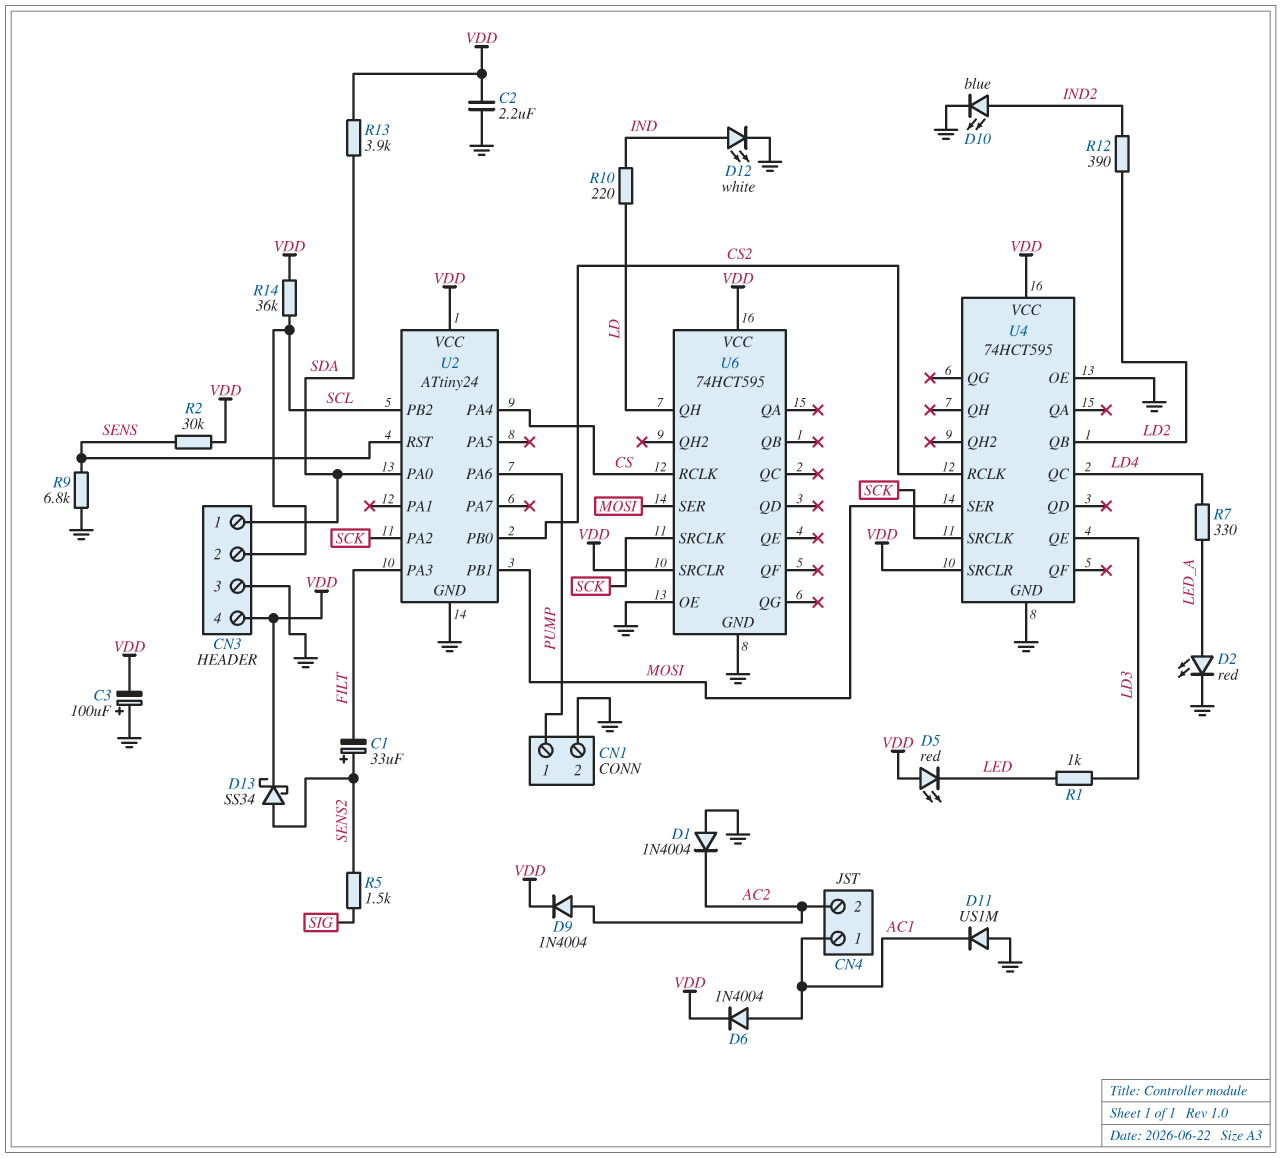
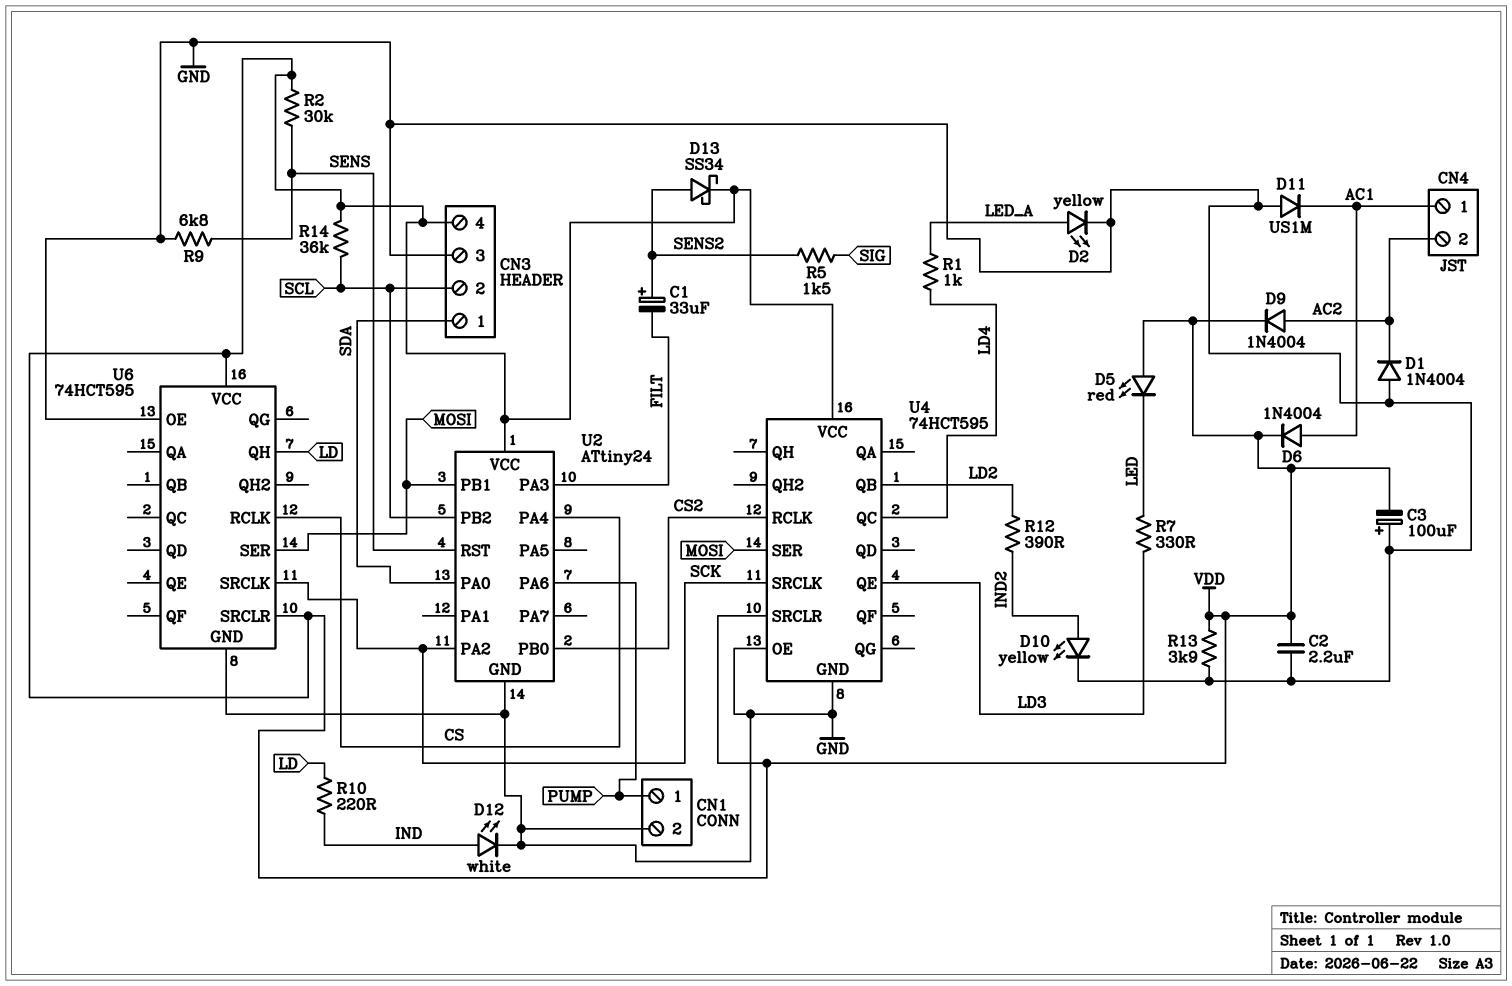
D2: LED red (A LED_A, K GND) -> LED yellow (A LED_A, K GND)
D10: LED blue (A IND2, K GND) -> LED yellow (A IND2, K GND)
R1: 1k (LD3, LED) -> 1k (LD4, LED_A)
R7: 330 (LD4, LED_A) -> 330 (LD3, LED)
R13: 3.9k (SDA, VDD) -> 3.9k (GND, VDD)

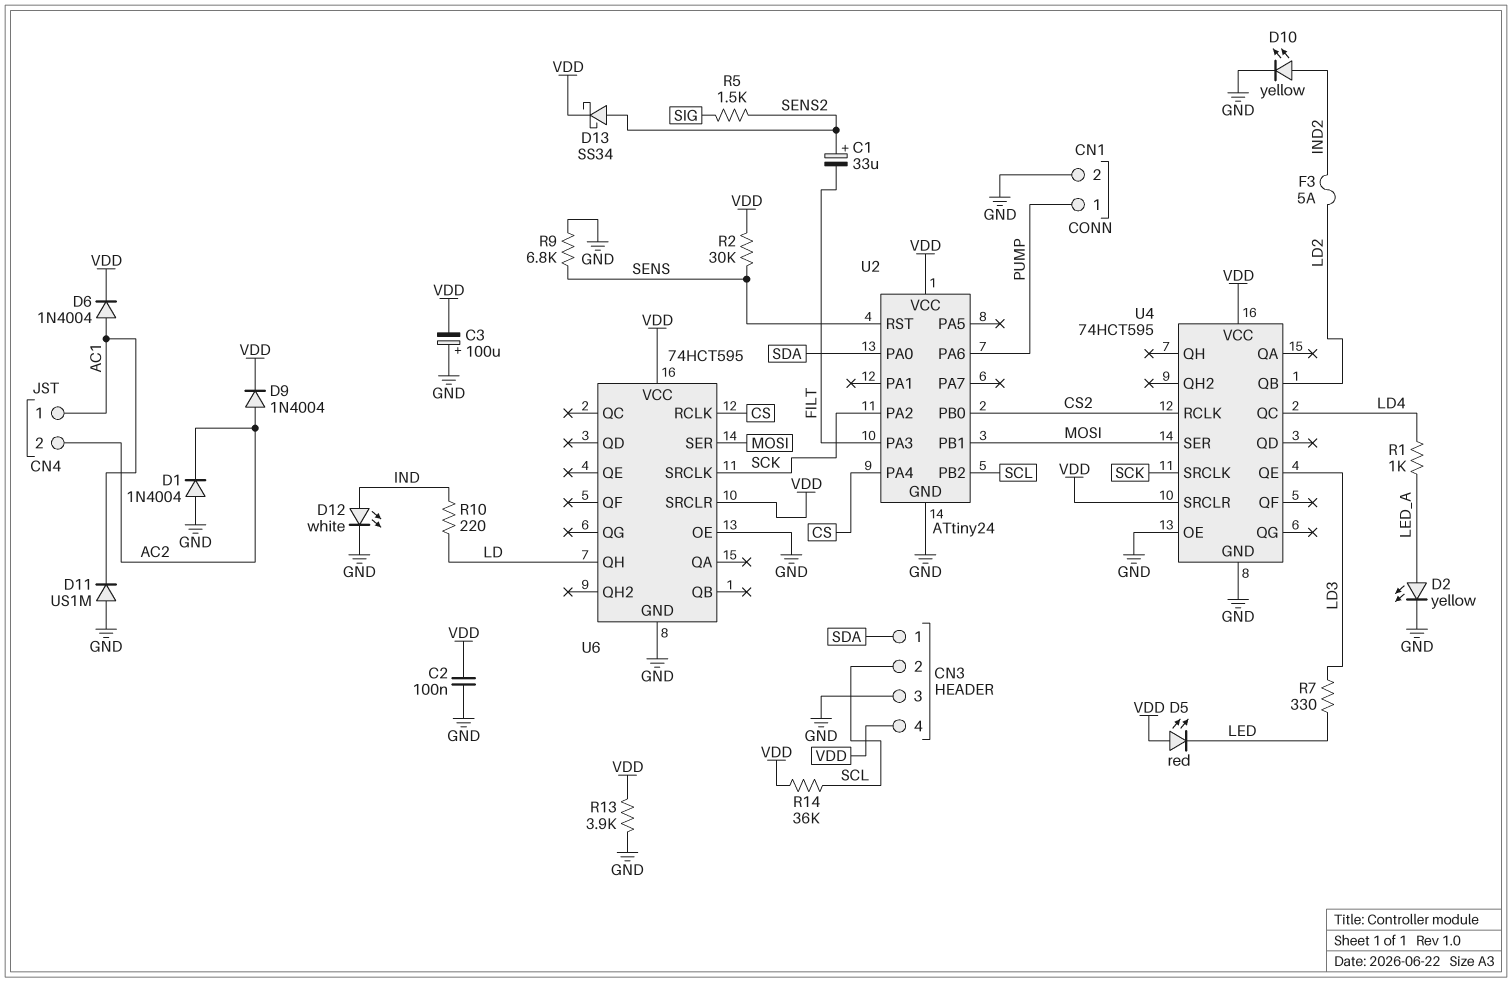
C2: 2.2uF (GND, VDD) -> 100nF (GND, VDD)
F3: none -> 5A (IND2, LD2)
R12: 390 (IND2, LD2) -> none

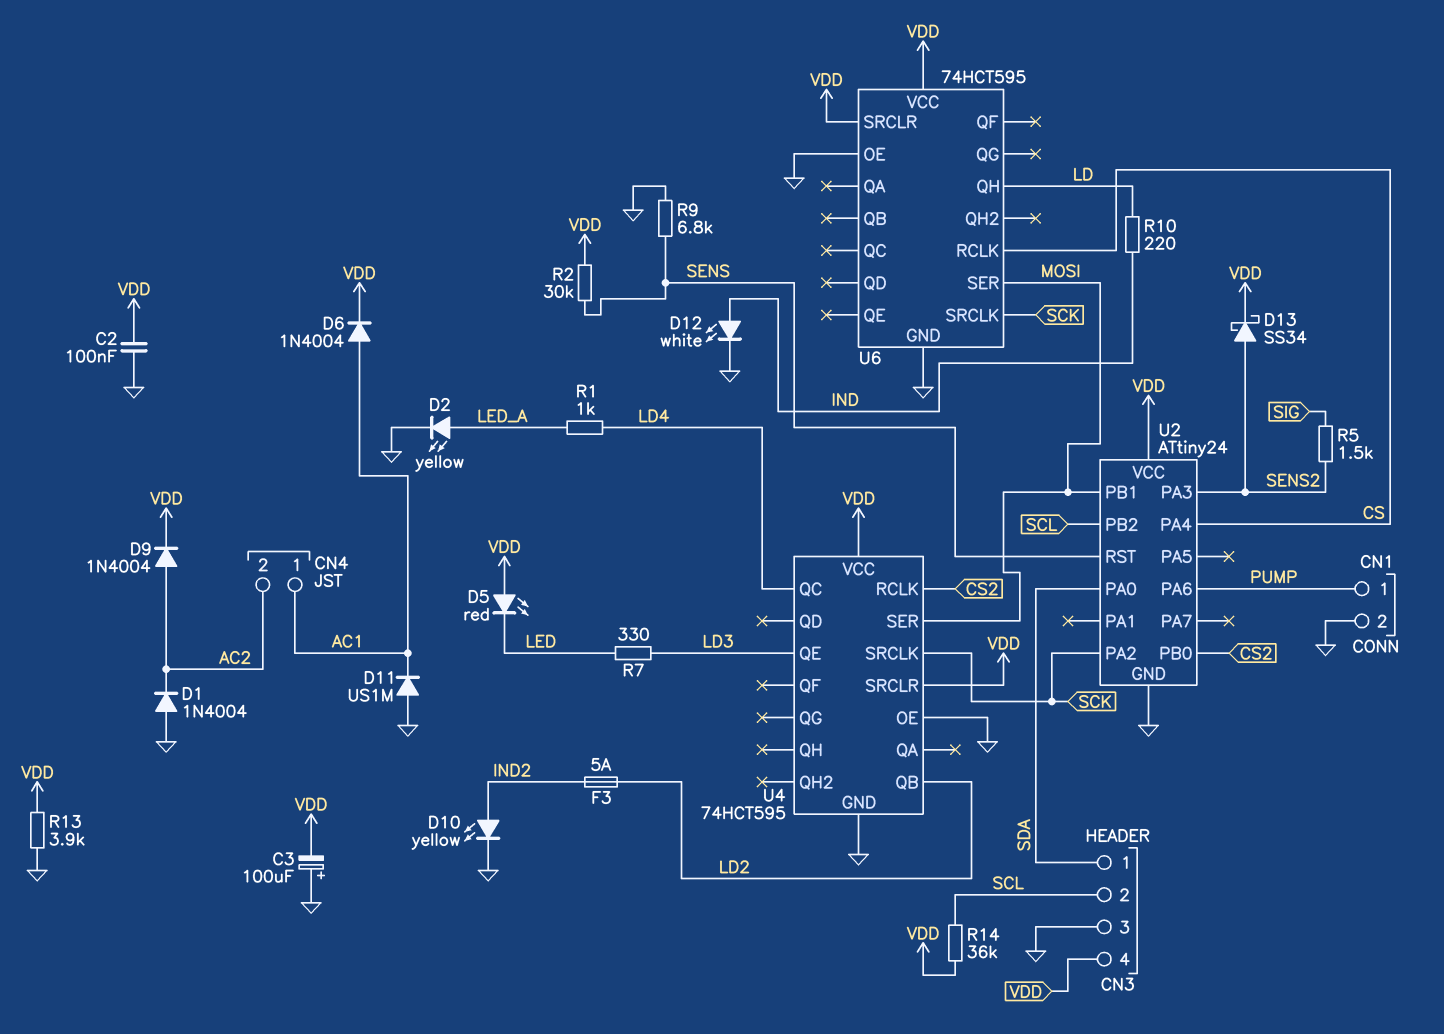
C1: 33uF (plus SENS2, minus FILT) -> none
U2 pin PA3: FILT -> SENS2

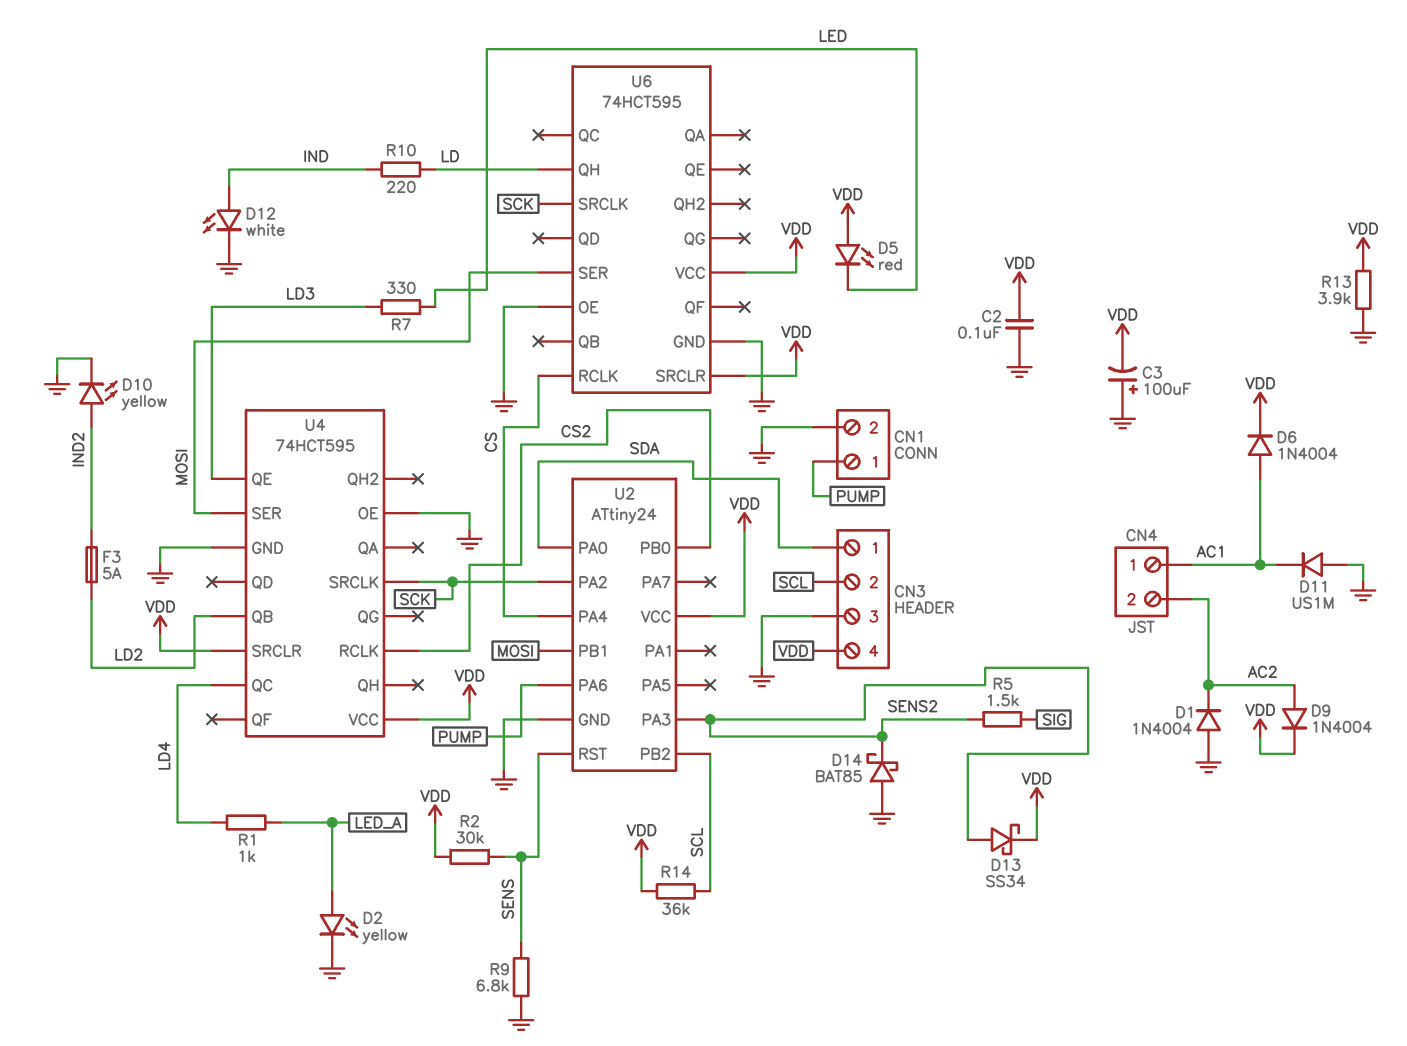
D14: none -> schottky BAT85 (A GND, K SENS2)

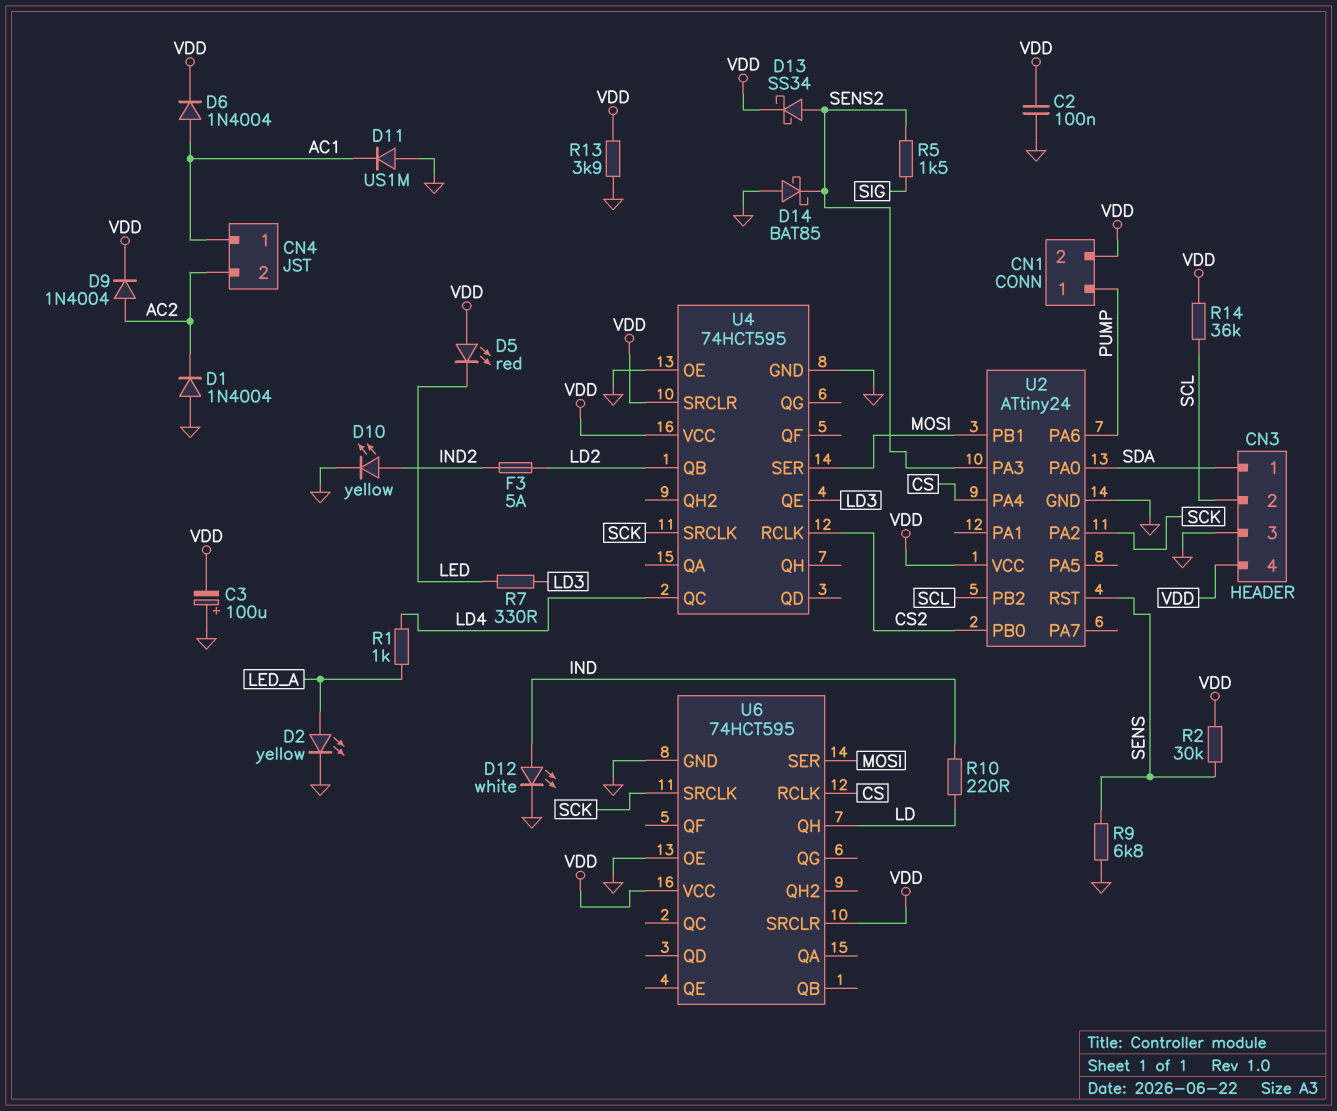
CN1 pin 2: GND -> VDD

